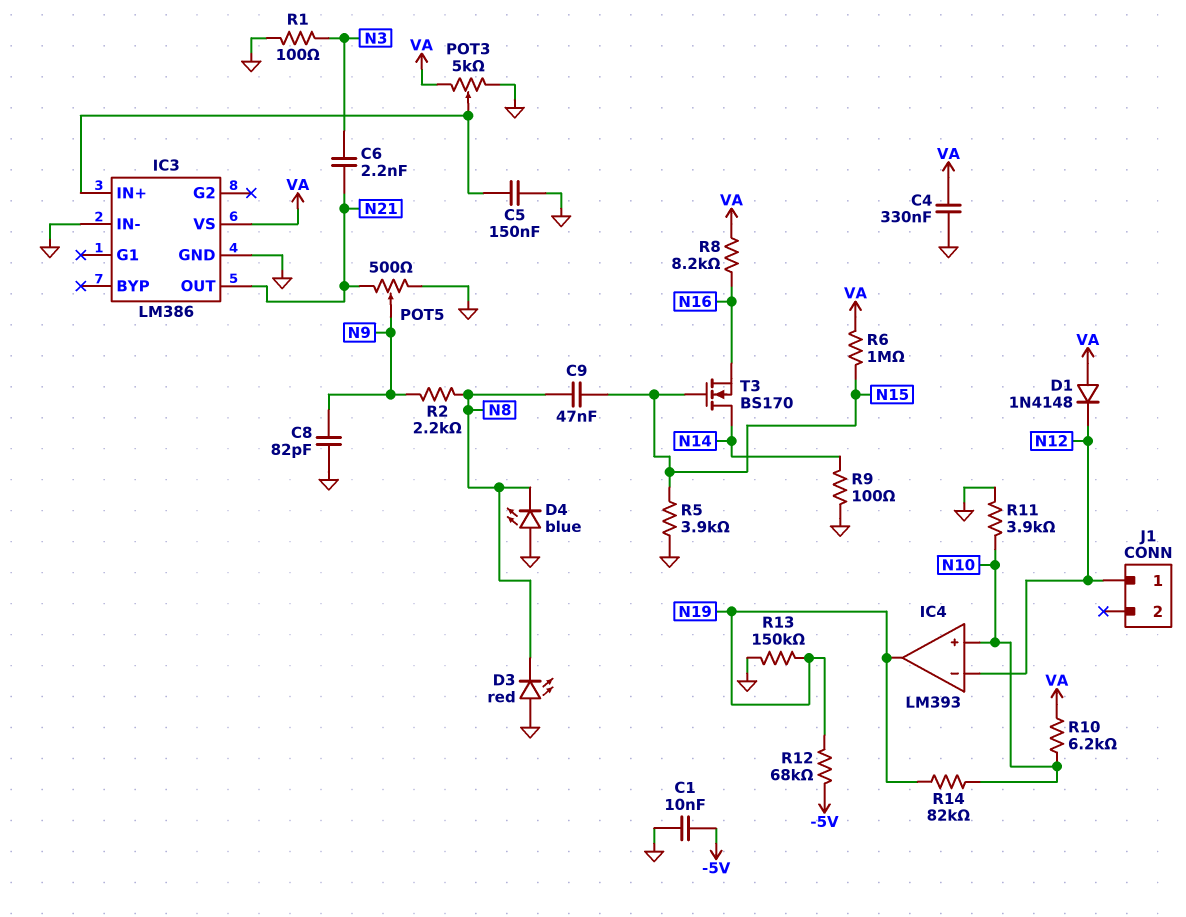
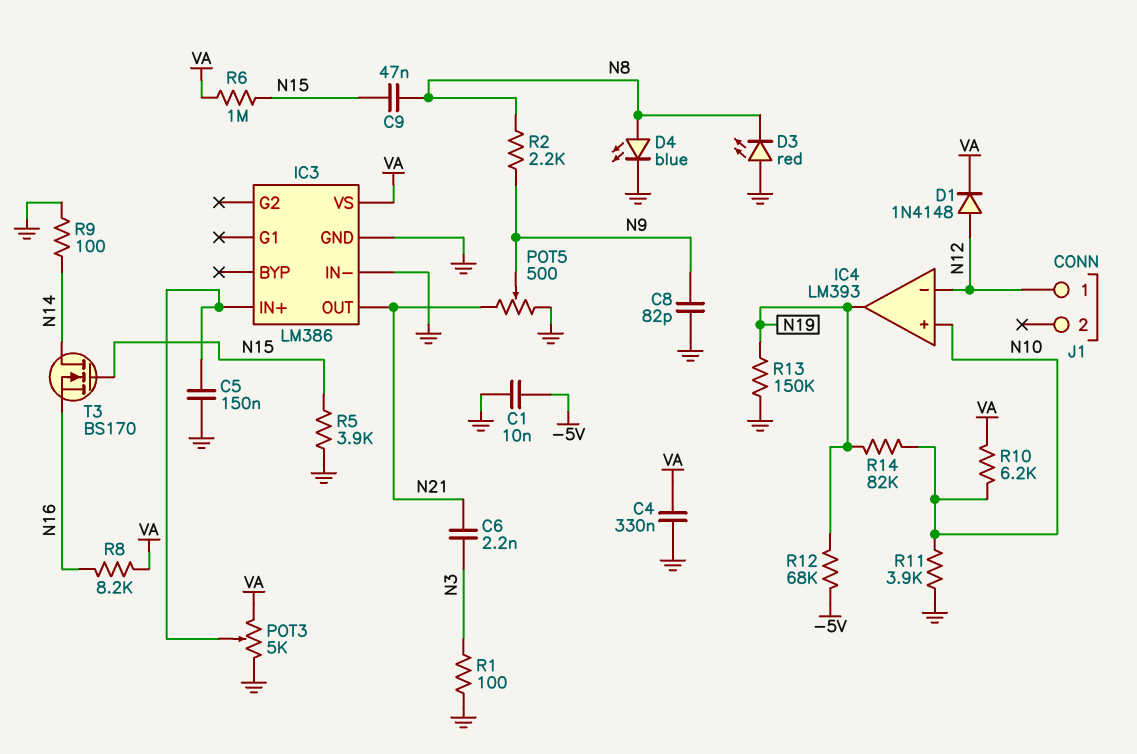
D1: diode 1N4148 (A VA, K N12) -> diode 1N4148 (A N12, K VA)
D4: LED blue (A GND, K N8) -> LED blue (A N8, K GND)

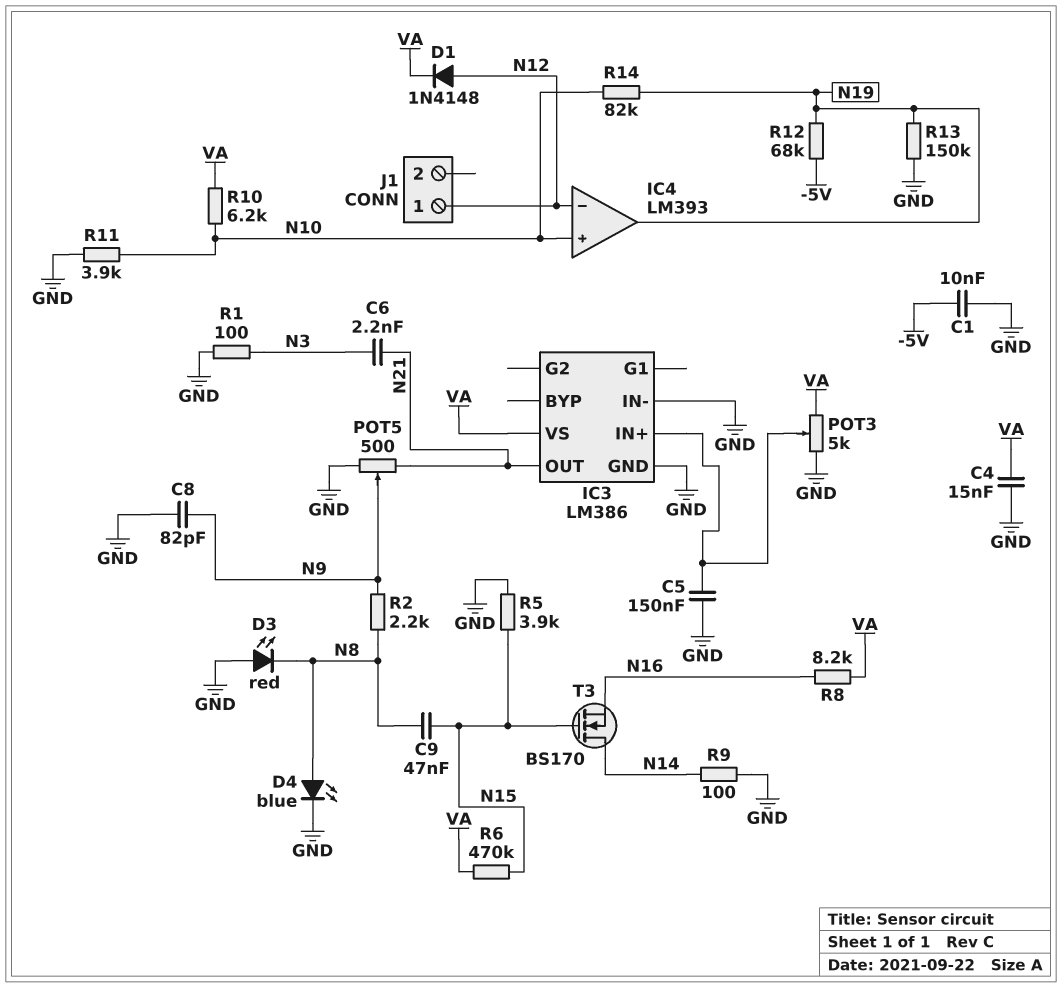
C4: 330nF (GND, VA) -> 15nF (GND, VA)
R6: 1M (N15, VA) -> 470k (N15, VA)

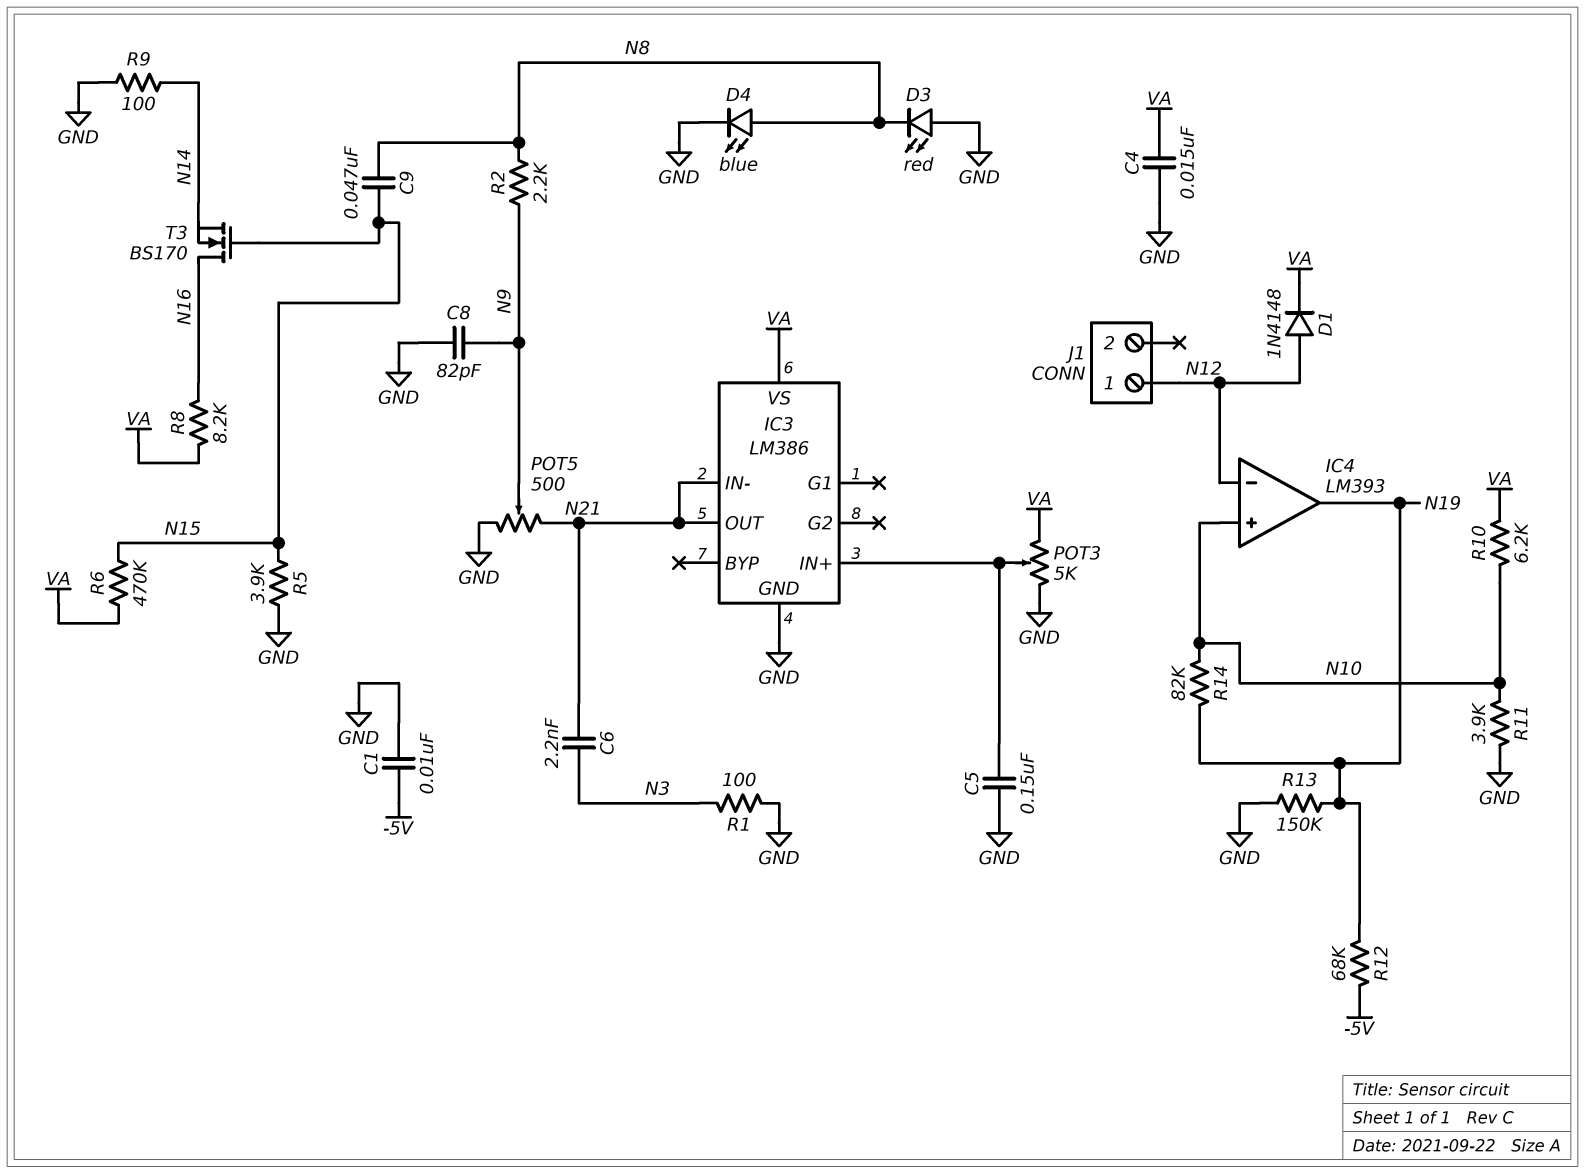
IC3 pin IN-: GND -> N21
T3: NMOS BS170 (G N15, D N14, S N16) -> NMOS BS170 (G N15, D N16, S N14)

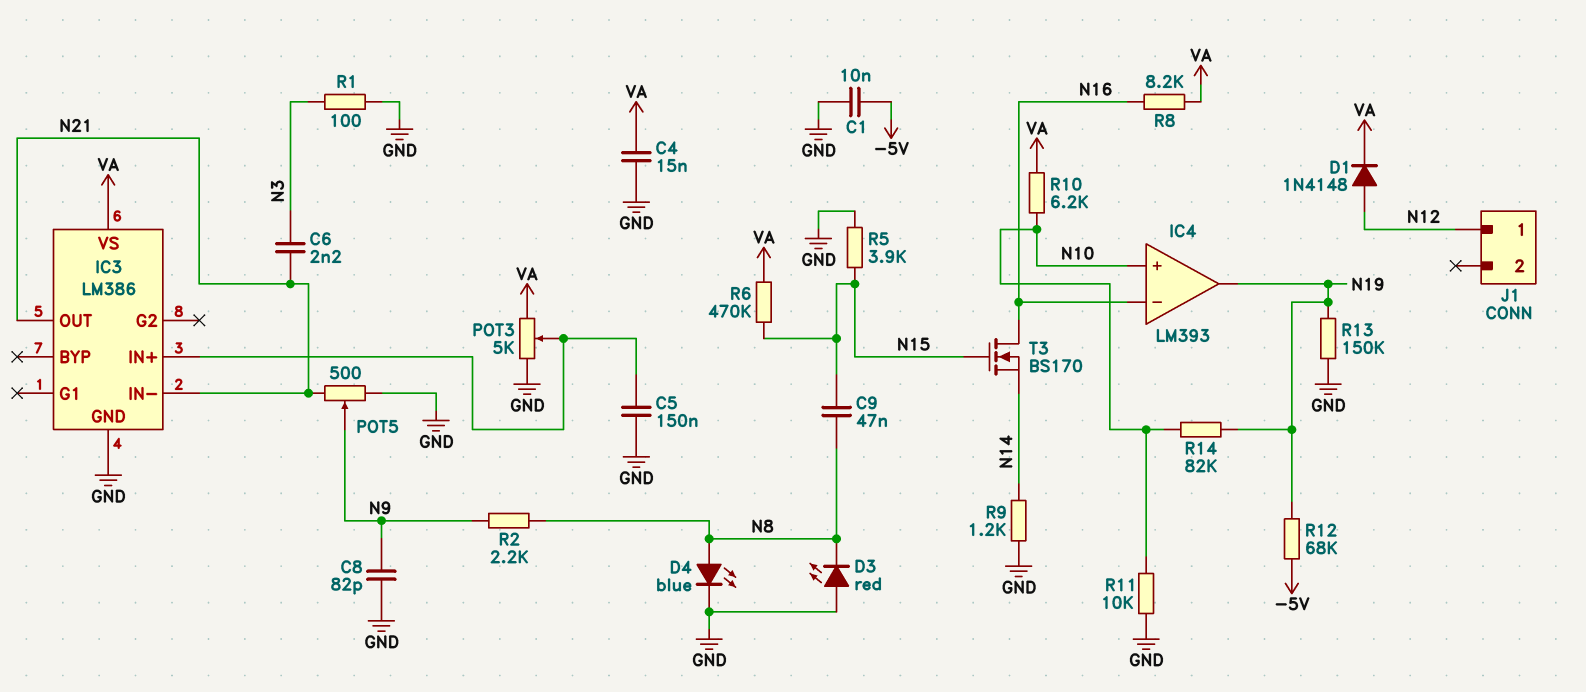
IC4 pin in-: N12 -> N16
R9: 100 (GND, N14) -> 1.2k (GND, N14)
R11: 3.9k (GND, N10) -> 10k (GND, N10)

